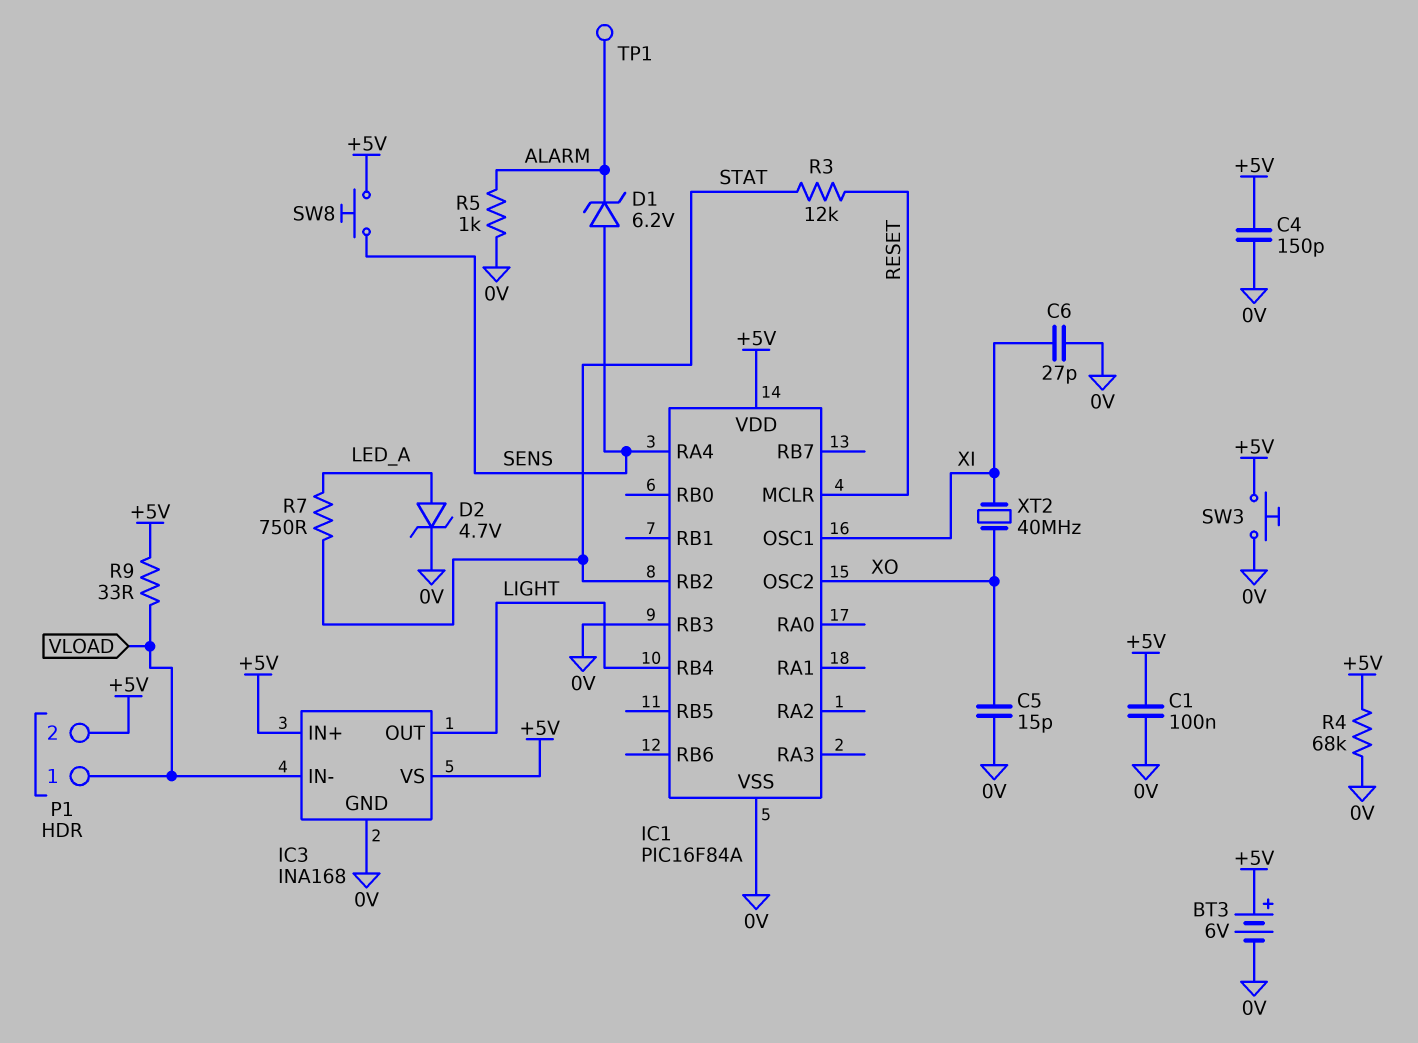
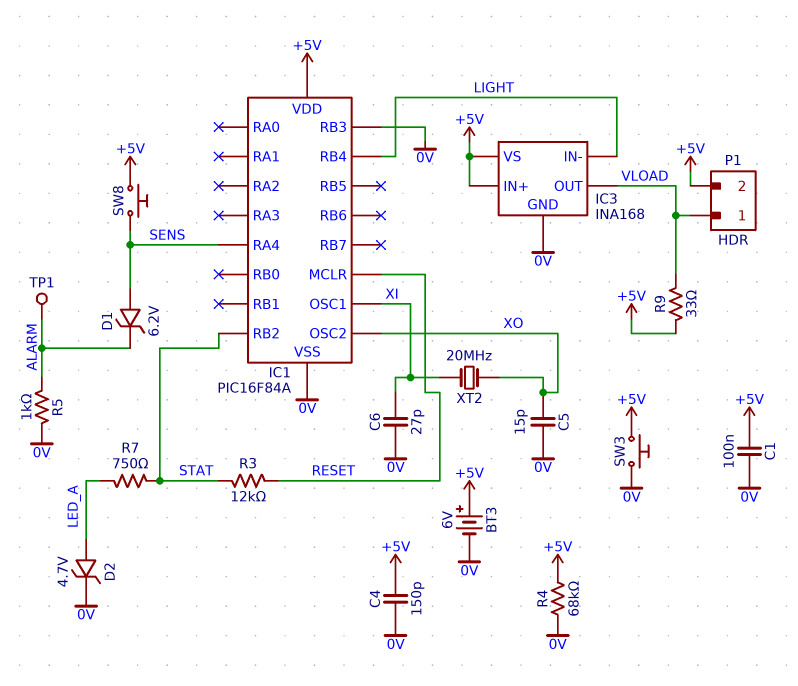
IC3 pin IN-: VLOAD -> LIGHT
IC3 pin OUT: LIGHT -> VLOAD
XT2: 40MHz (XI, XO) -> 20MHz (XI, XO)

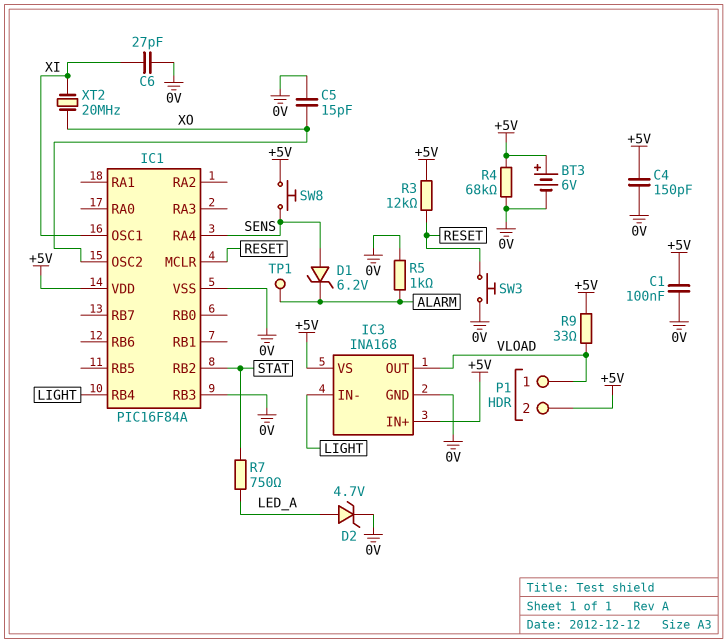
R3: 12k (RESET, STAT) -> 12k (+5V, RESET)
SW3: button (+5V, 0V) -> button (0V, RESET)

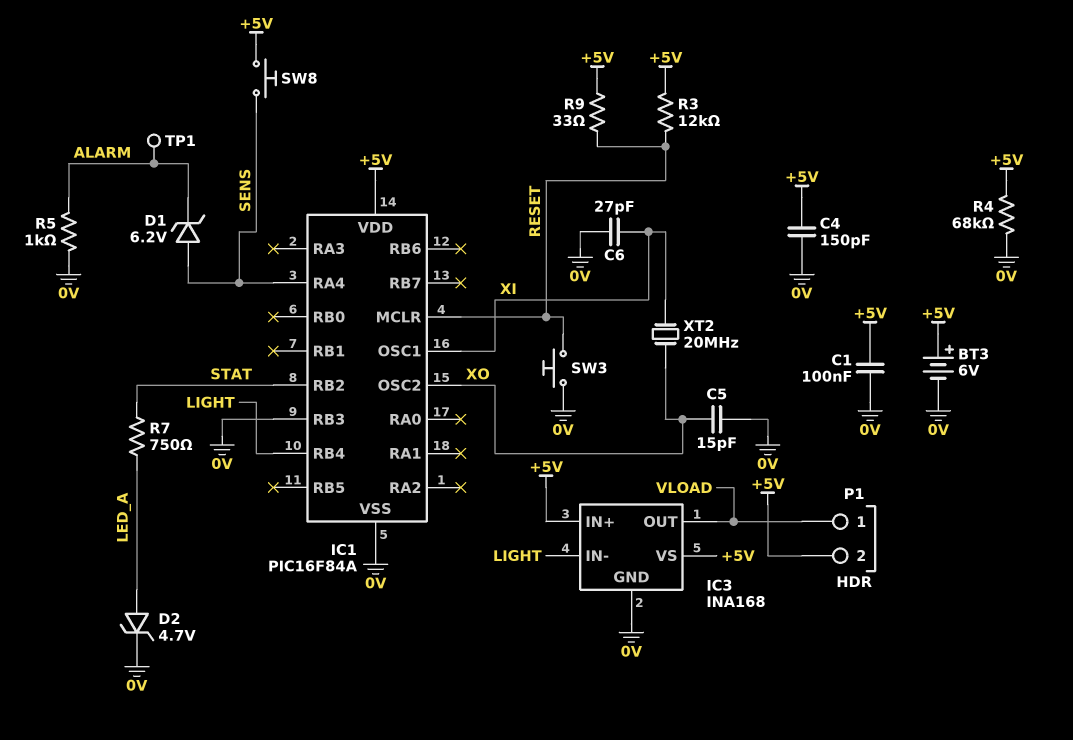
R9: 33 (+5V, VLOAD) -> 33 (+5V, RESET)

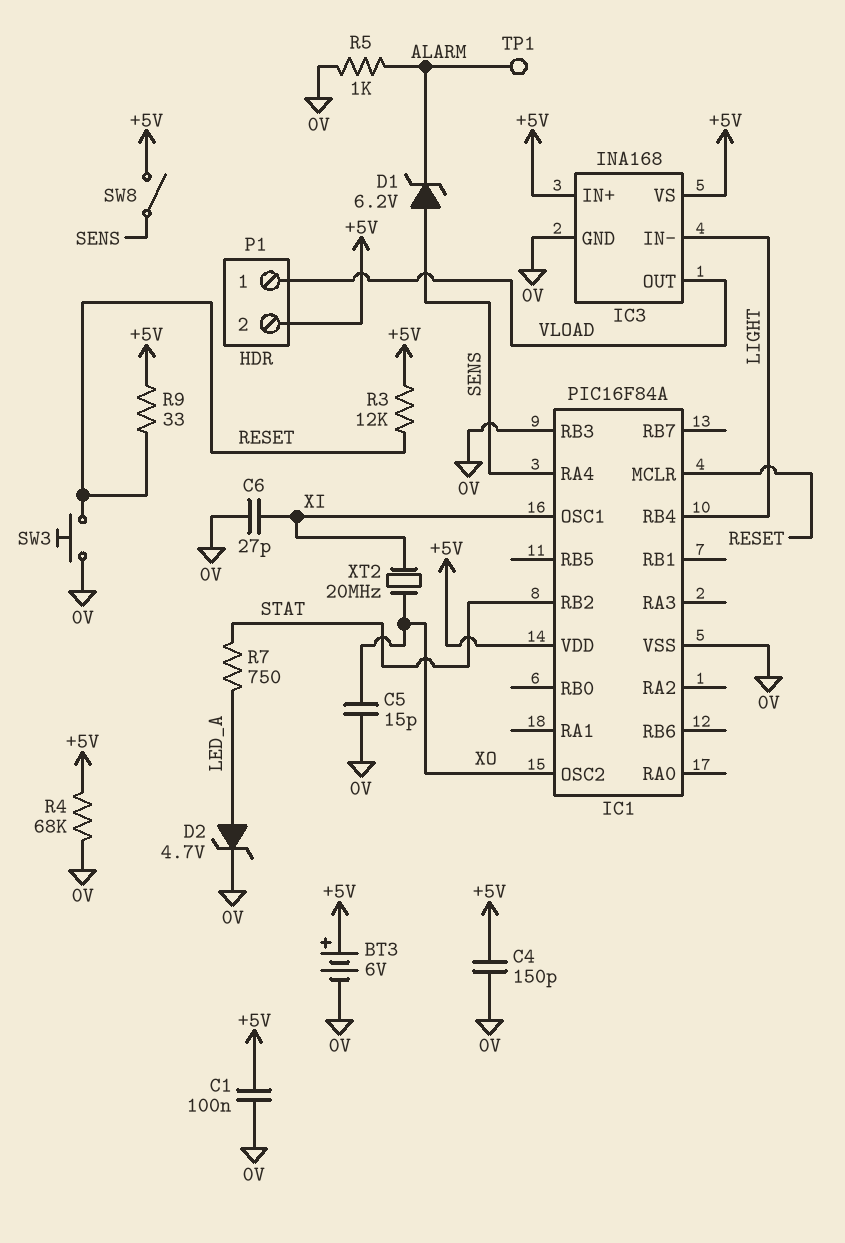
SW8: button (+5V, SENS) -> switch (+5V, SENS)

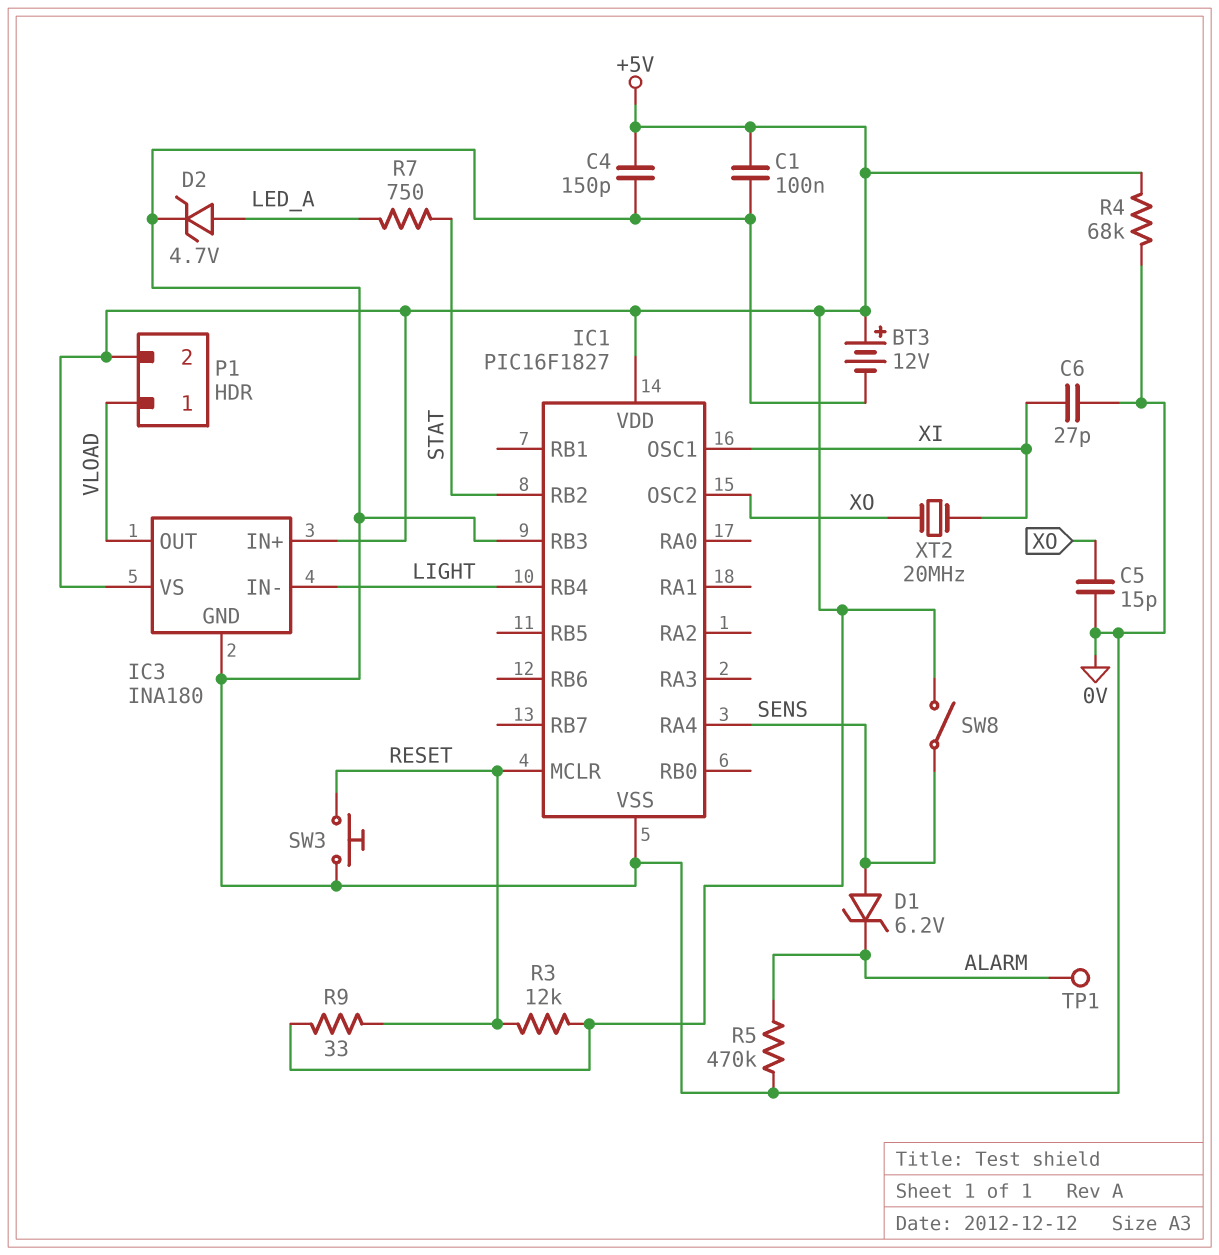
BT3: 6V (plus +5V, minus 0V) -> 12V (plus +5V, minus 0V)
IC1: PIC16F84A -> PIC16F1827
IC3: INA168 -> INA180
R5: 1k (0V, ALARM) -> 470k (0V, ALARM)

